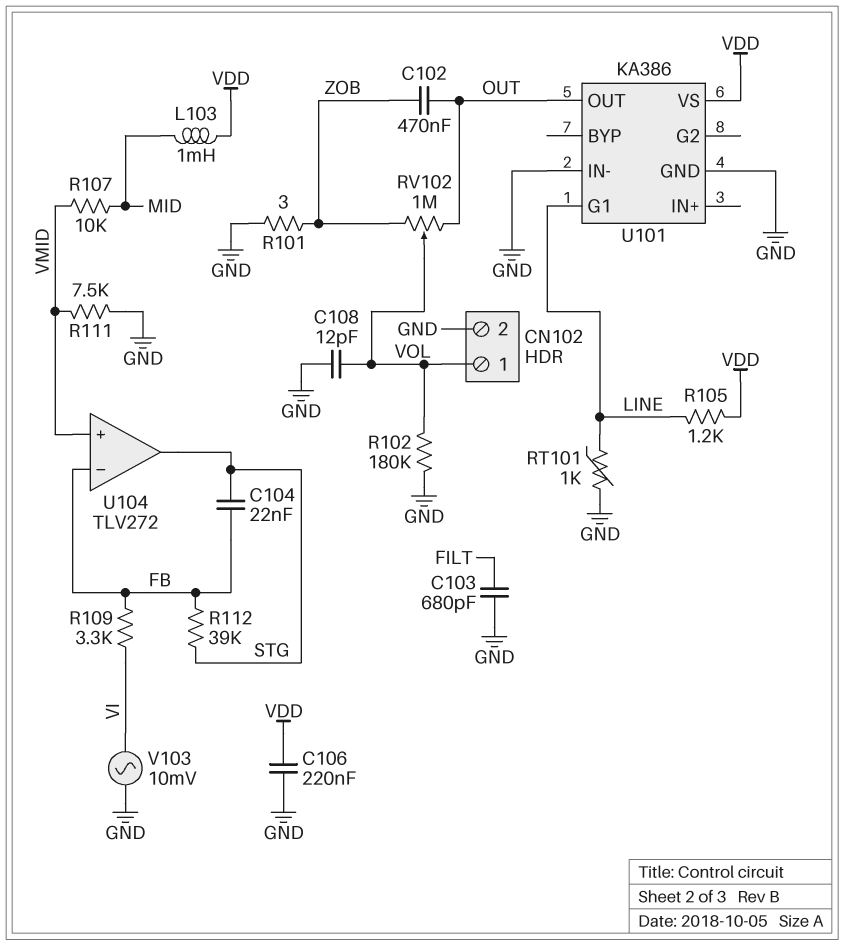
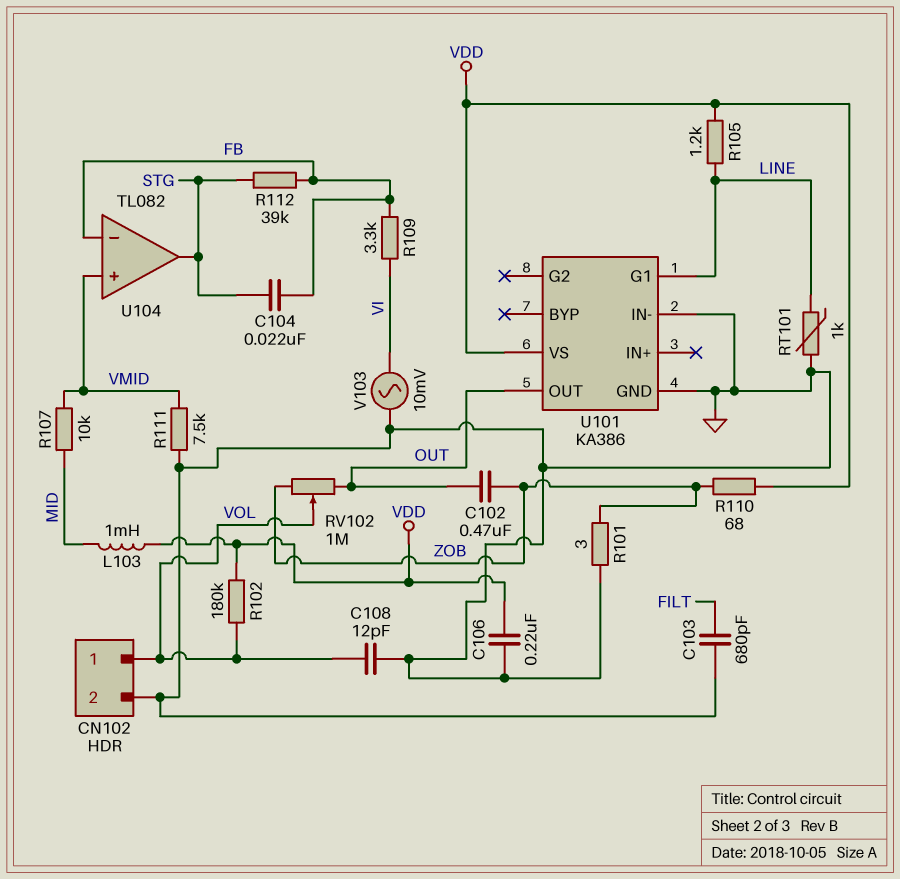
R102: 180k (GND, VOL) -> 180k (VDD, VOL)
R110: none -> 68 (VDD, ZOB)
U104: TLV272 -> TL082

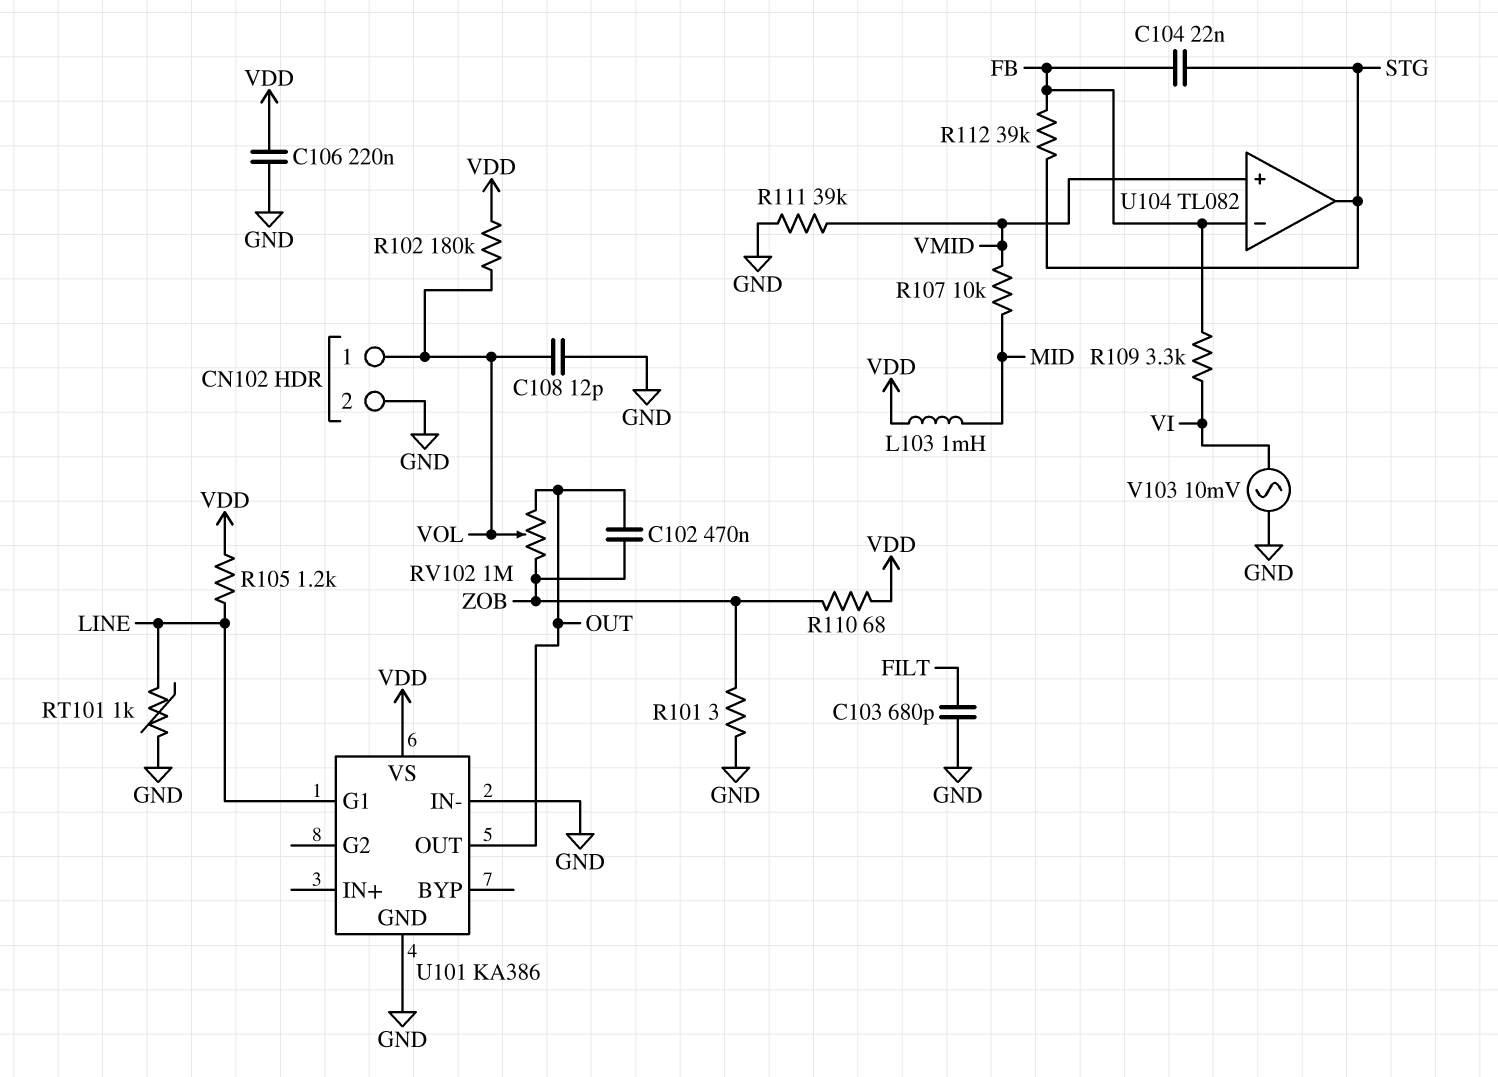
R111: 7.5k (GND, VMID) -> 39k (GND, VMID)

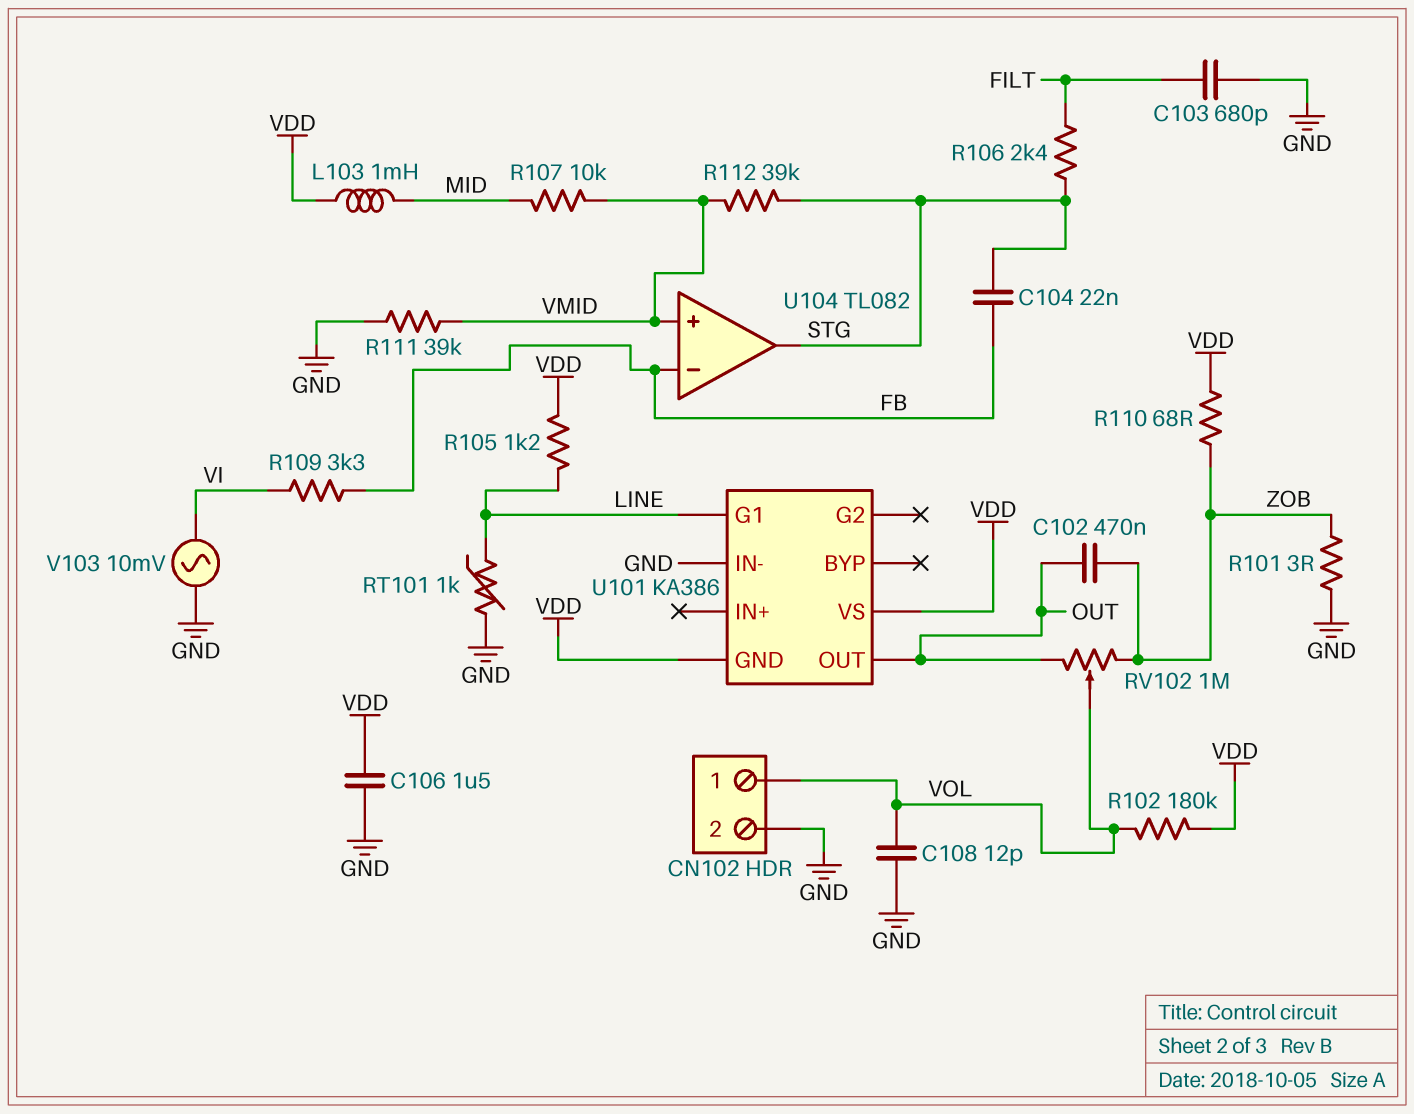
C106: 220nF (GND, VDD) -> 1.5uF (GND, VDD)
R106: none -> 2.4k (FILT, STG)
R112: 39k (FB, STG) -> 39k (STG, VMID)
U101 pin GND: GND -> VDD

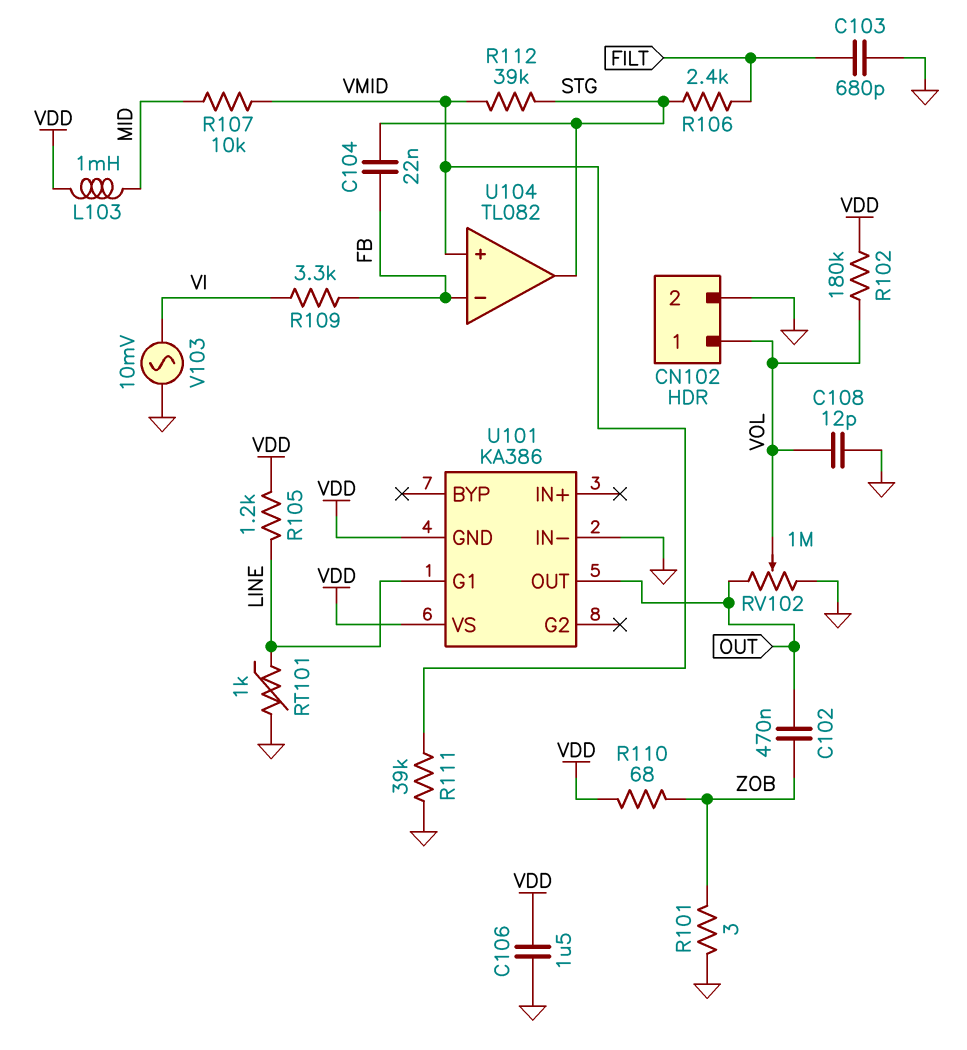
RV102: 1M (OUT, ZOB, wiper VOL) -> 1M (GND, OUT, wiper VOL)

